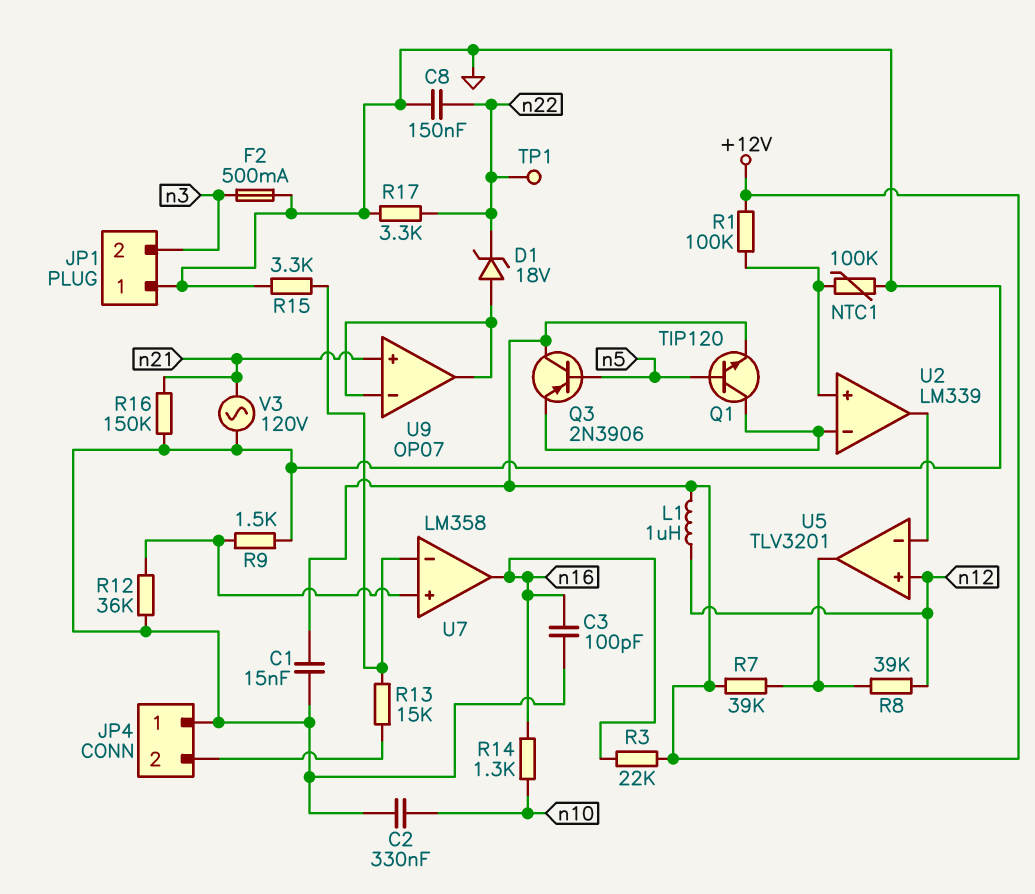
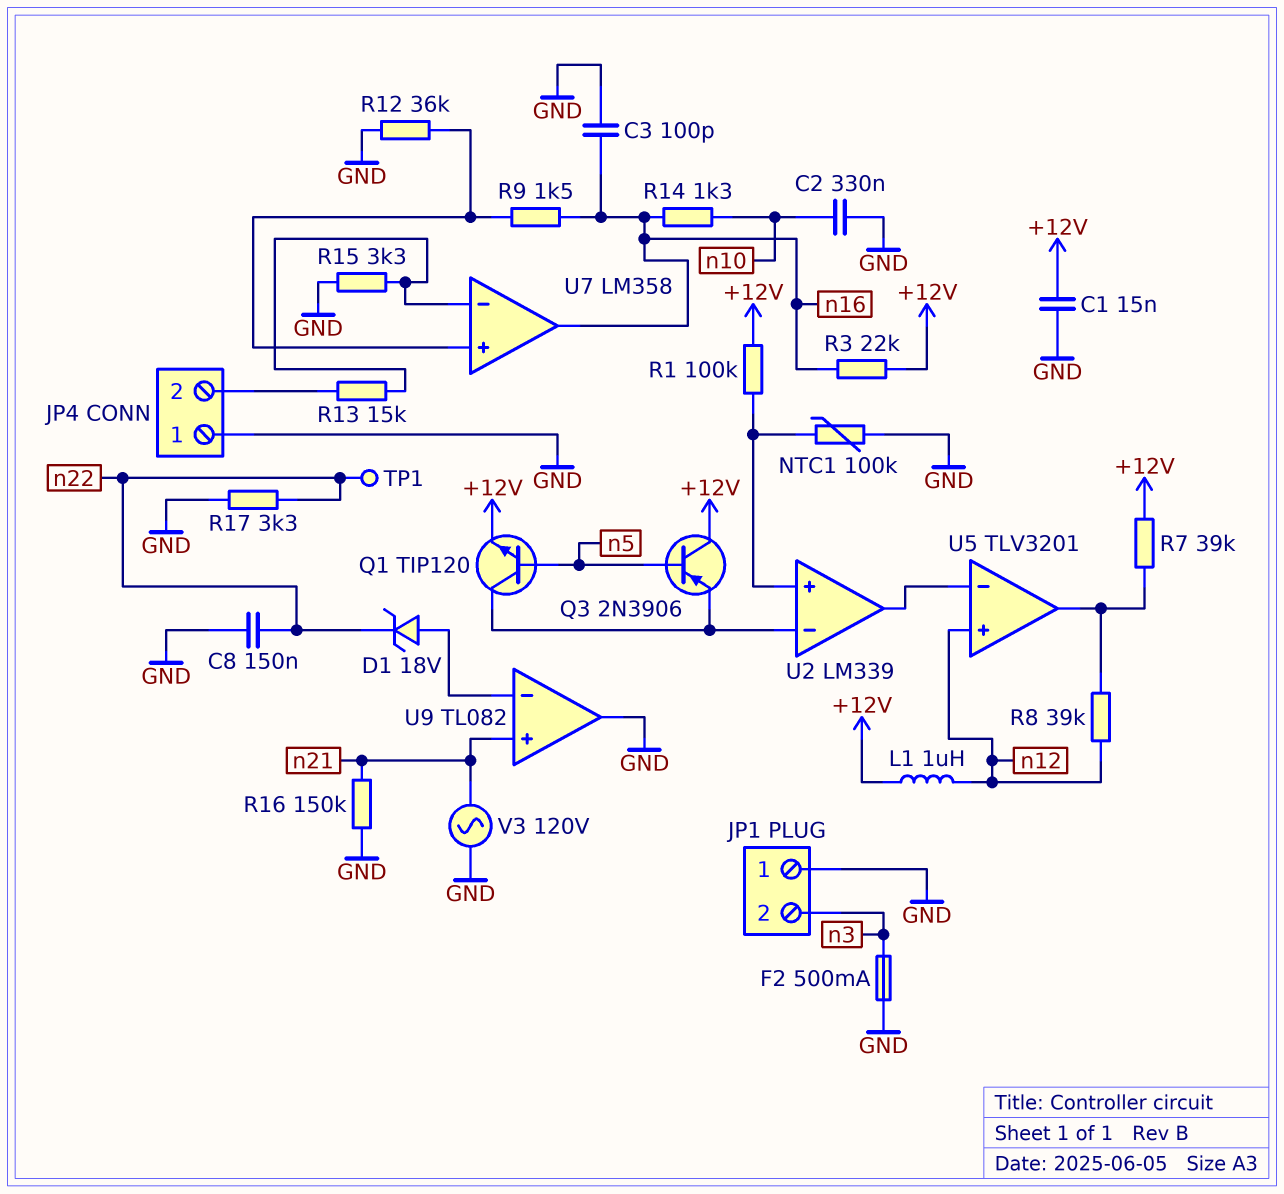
R9: 1.5k (GND, U7/in+) -> 1.5k (U7/in+, n16)
U9: OP07 -> TL082
U9 pin out: U9/in- -> GND

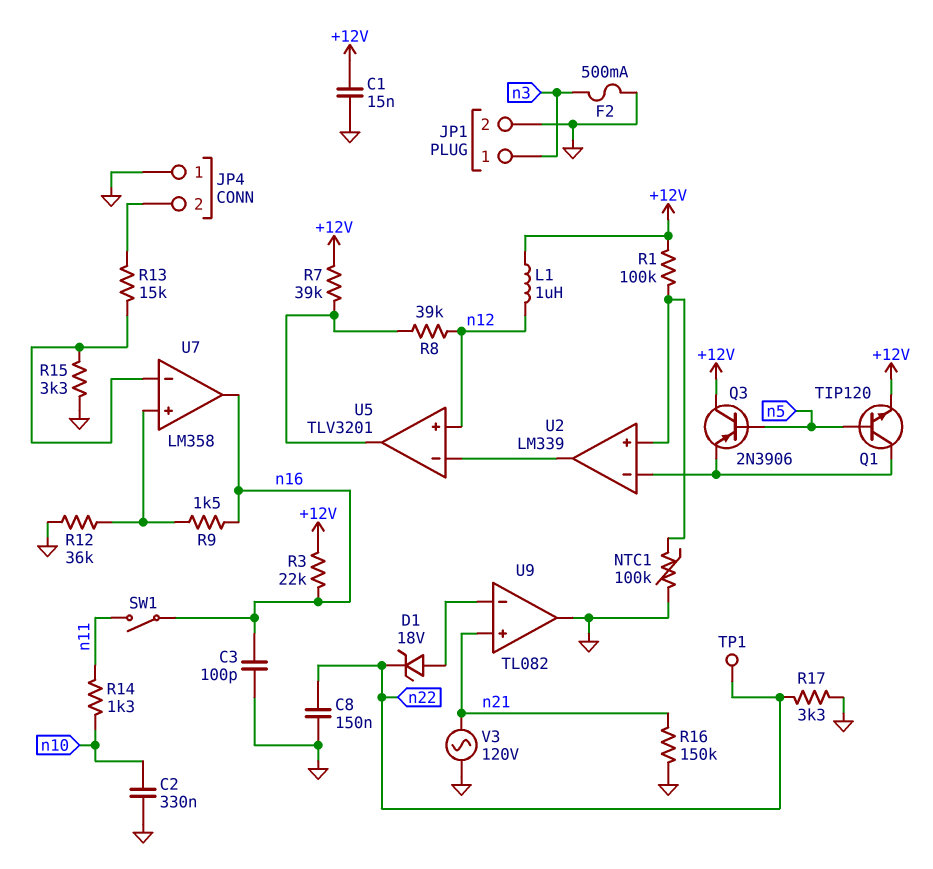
JP1 pin 1: GND -> n3
JP1 pin 2: n3 -> GND
R14: 1.3k (n10, n16) -> 1.3k (n10, n11)
SW1: none -> switch (n11, n16)

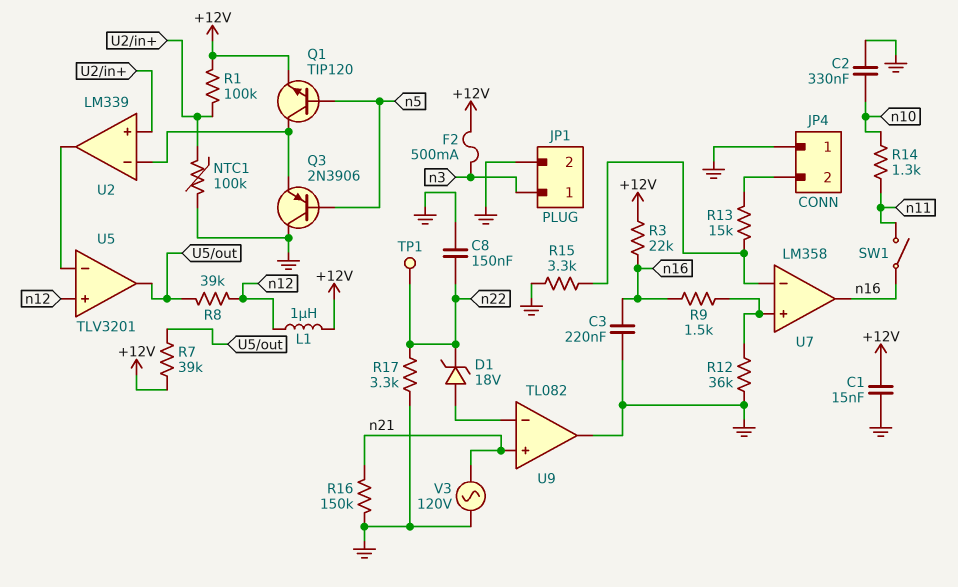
C3: 100pF (GND, n16) -> 220nF (GND, n16)
F2: 500mA (GND, n3) -> 500mA (+12V, n3)
Q3: PNP 2N3906 (B n5, C +12V, E U2/in-) -> PNP 2N3906 (B n5, C GND, E U2/in-)

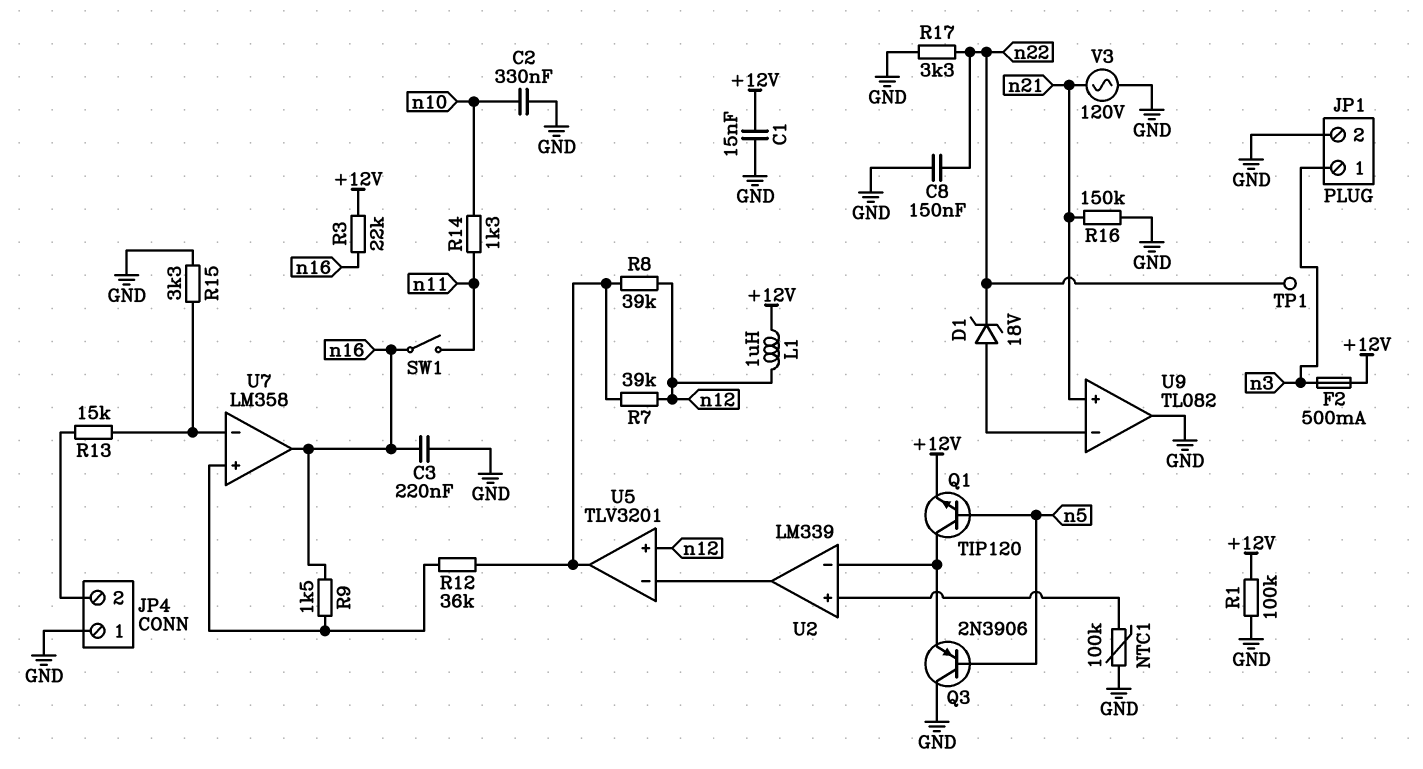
R1: 100k (+12V, U2/in+) -> 100k (+12V, GND)
R7: 39k (+12V, U5/out) -> 39k (U5/out, n12)
R12: 36k (GND, U7/in+) -> 36k (U5/out, U7/in+)

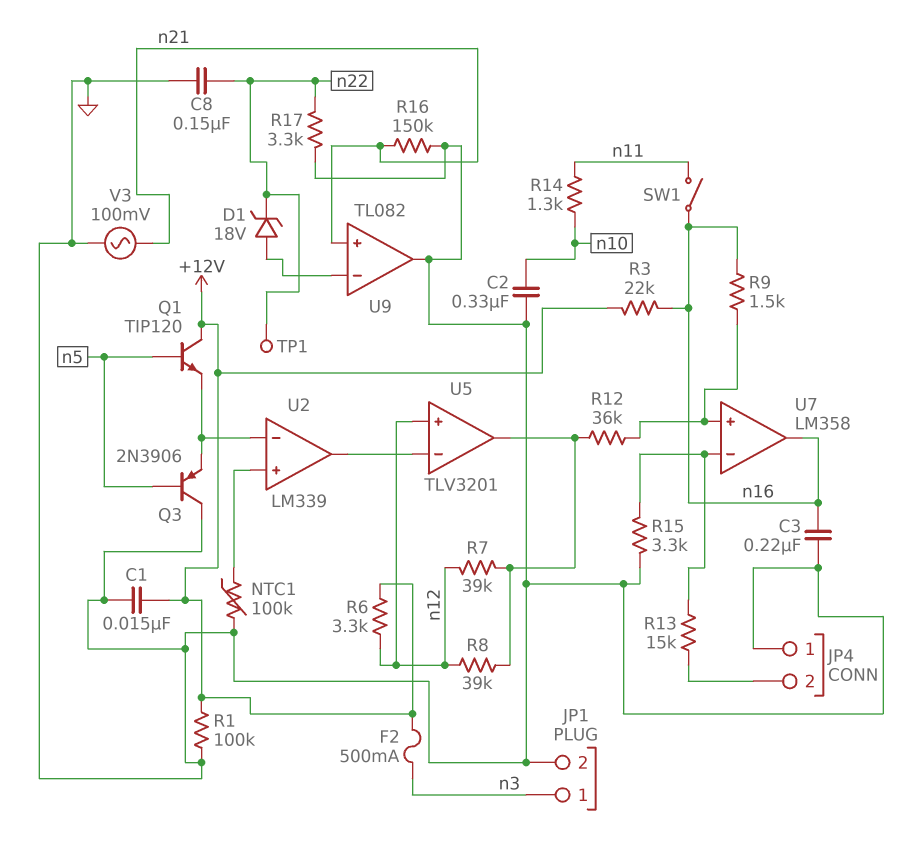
L1: 1uH (+12V, n12) -> none
Q1: NPN TIP120 (B n5, C U2/in-, E +12V) -> NPN TIP120 (B n5, C +12V, E U2/in-)
R6: none -> 3.3k (+12V, n12)
V3: AC 120V (GND, n21) -> AC 100mV (GND, n21)

